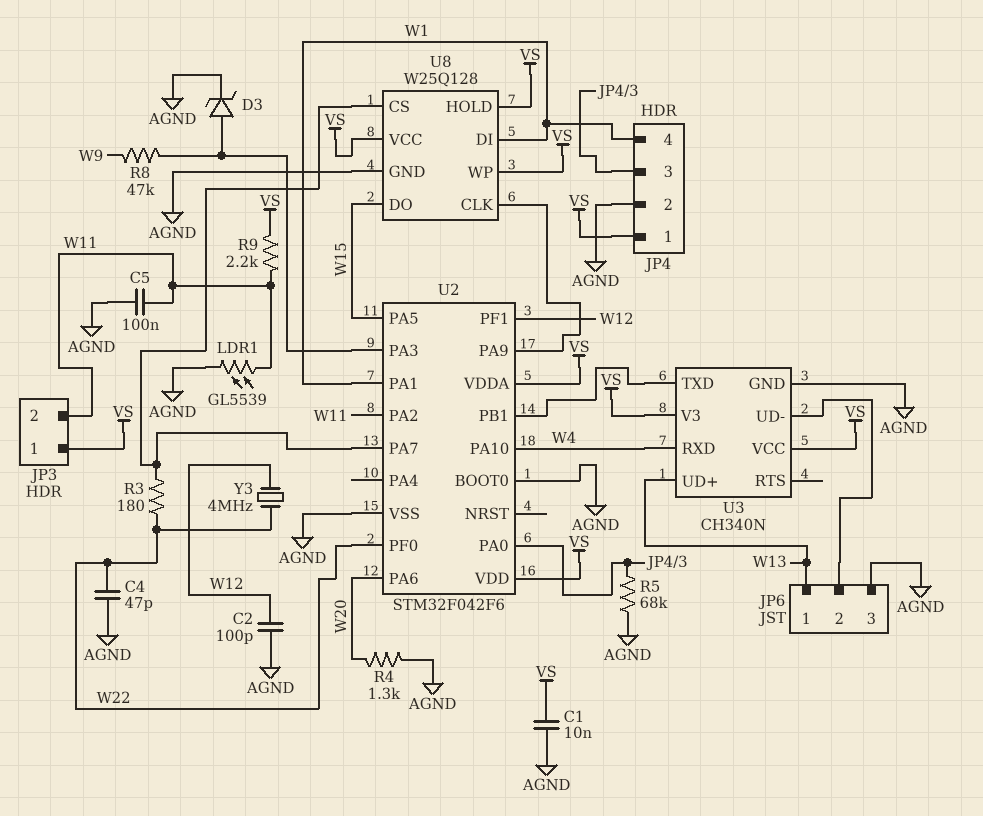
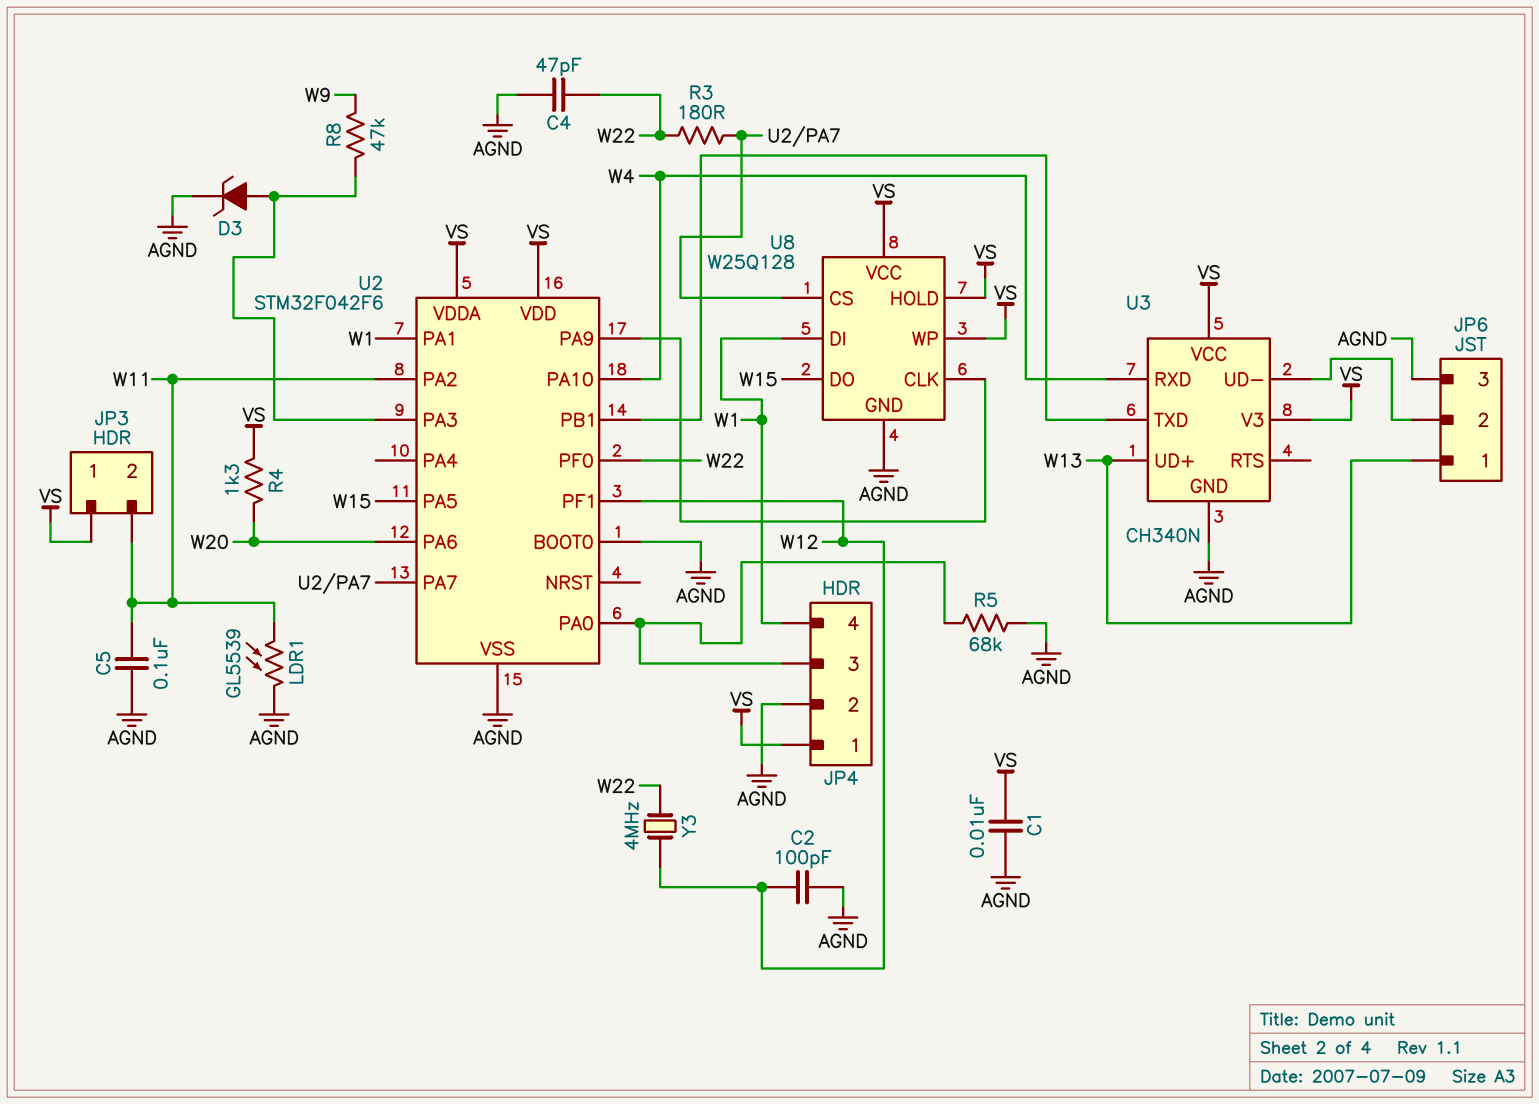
R4: 1.3k (AGND, W20) -> 1.3k (VS, W20)
R9: 2.2k (VS, W11) -> none

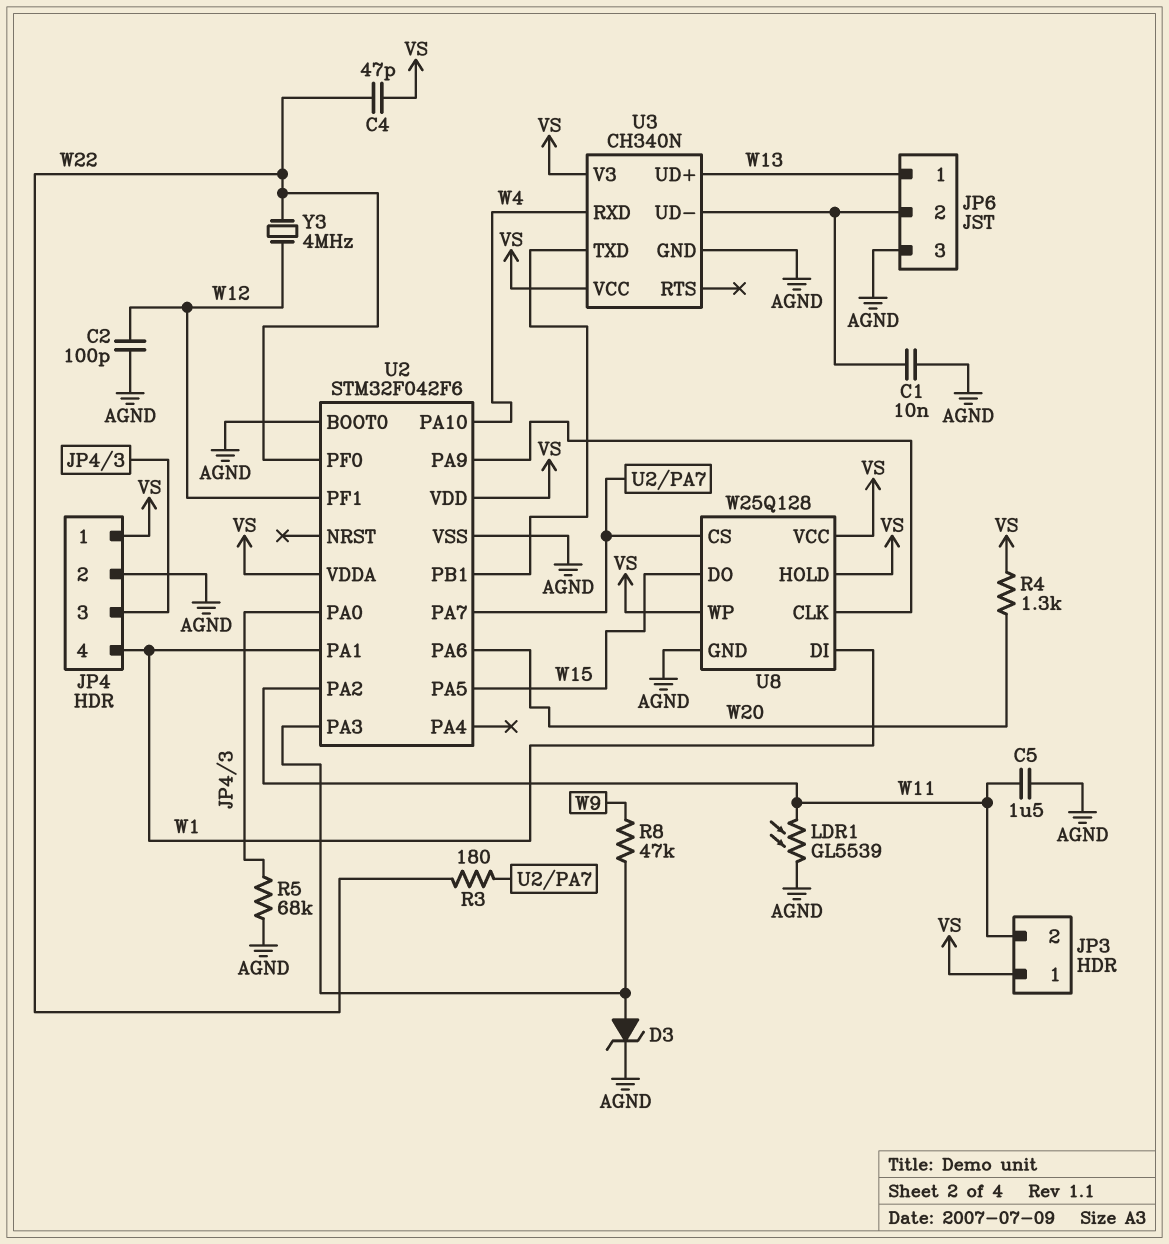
C1: 10nF (AGND, VS) -> 10nF (AGND, JP6/2)
C4: 47pF (AGND, W22) -> 47pF (VS, W22)
C5: 100nF (AGND, W11) -> 1.5uF (AGND, W11)

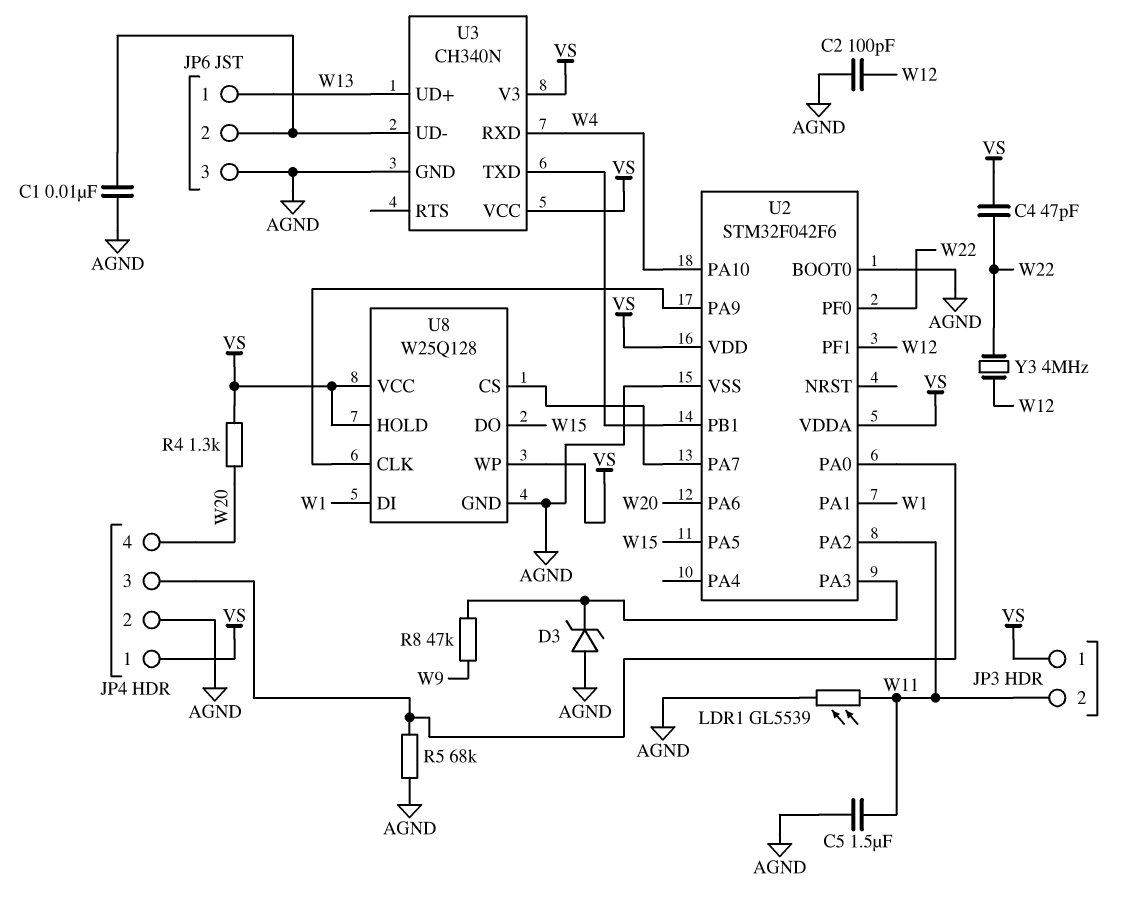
D3: zener (A U2/PA3, K AGND) -> zener (A AGND, K U2/PA3)
JP4 pin 4: W1 -> W20
R3: 180 (U2/PA7, W22) -> none

